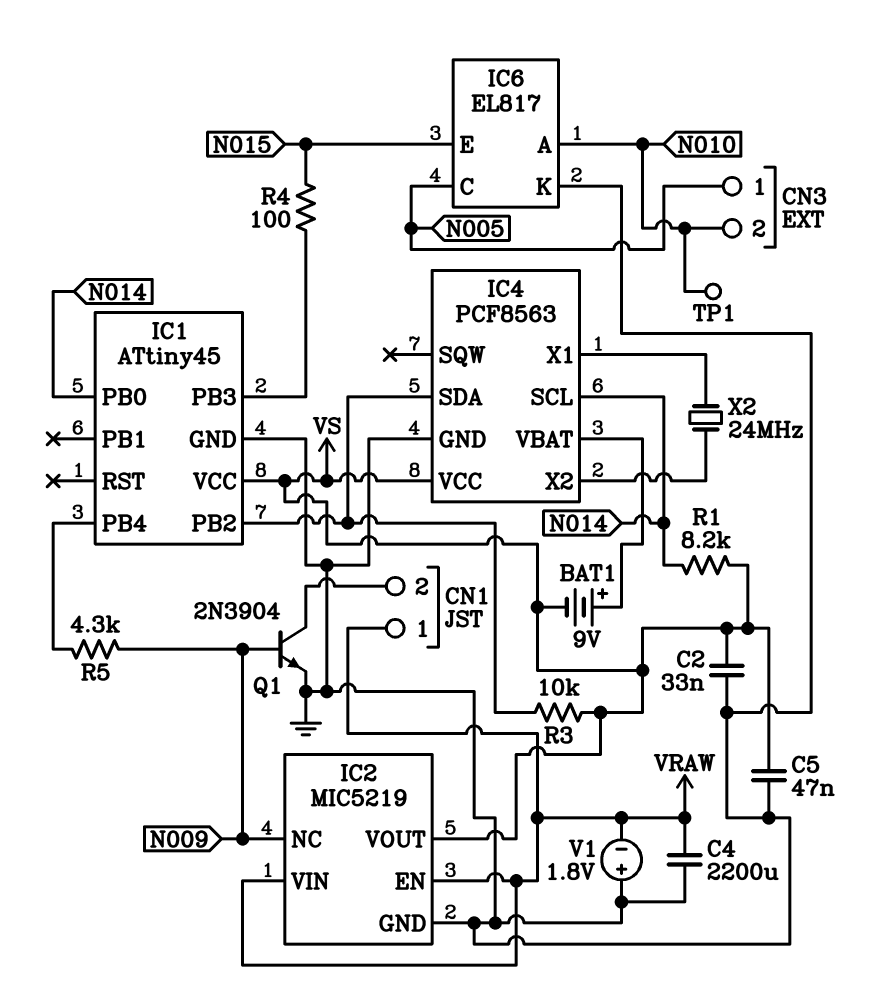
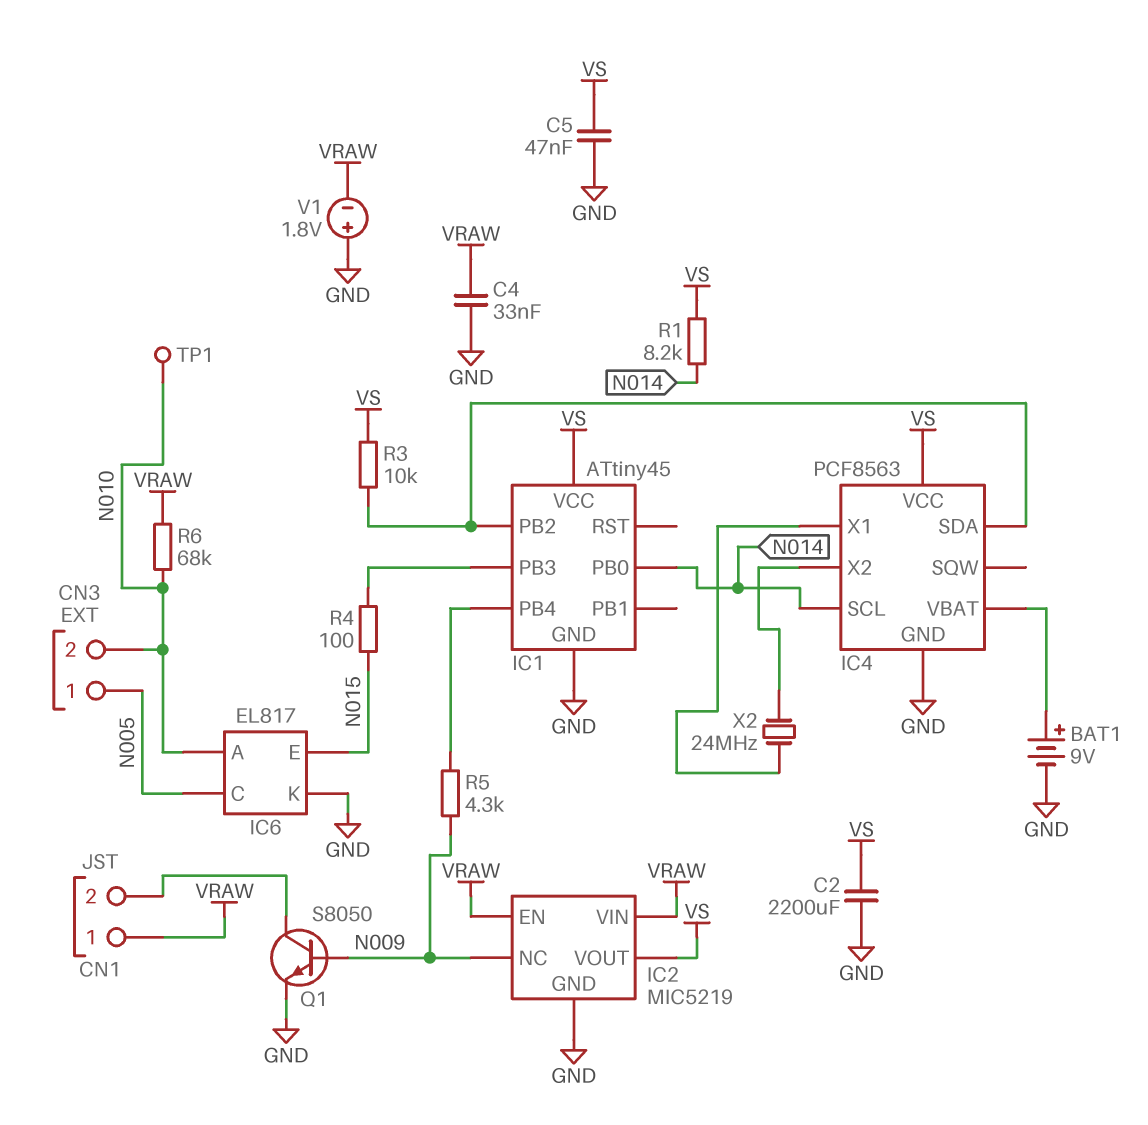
BAT1: 9V (plus IC4/VBAT, minus VS) -> 9V (plus IC4/VBAT, minus GND)
C2: 33nF (GND, VS) -> 2200uF (GND, VS)
C4: 2200uF (GND, VRAW) -> 33nF (GND, VRAW)
Q1: NPN 2N3904 (B N009, C CN1/2, E GND) -> NPN S8050 (B N009, C CN1/2, E GND)
R6: none -> 68k (N010, VRAW)

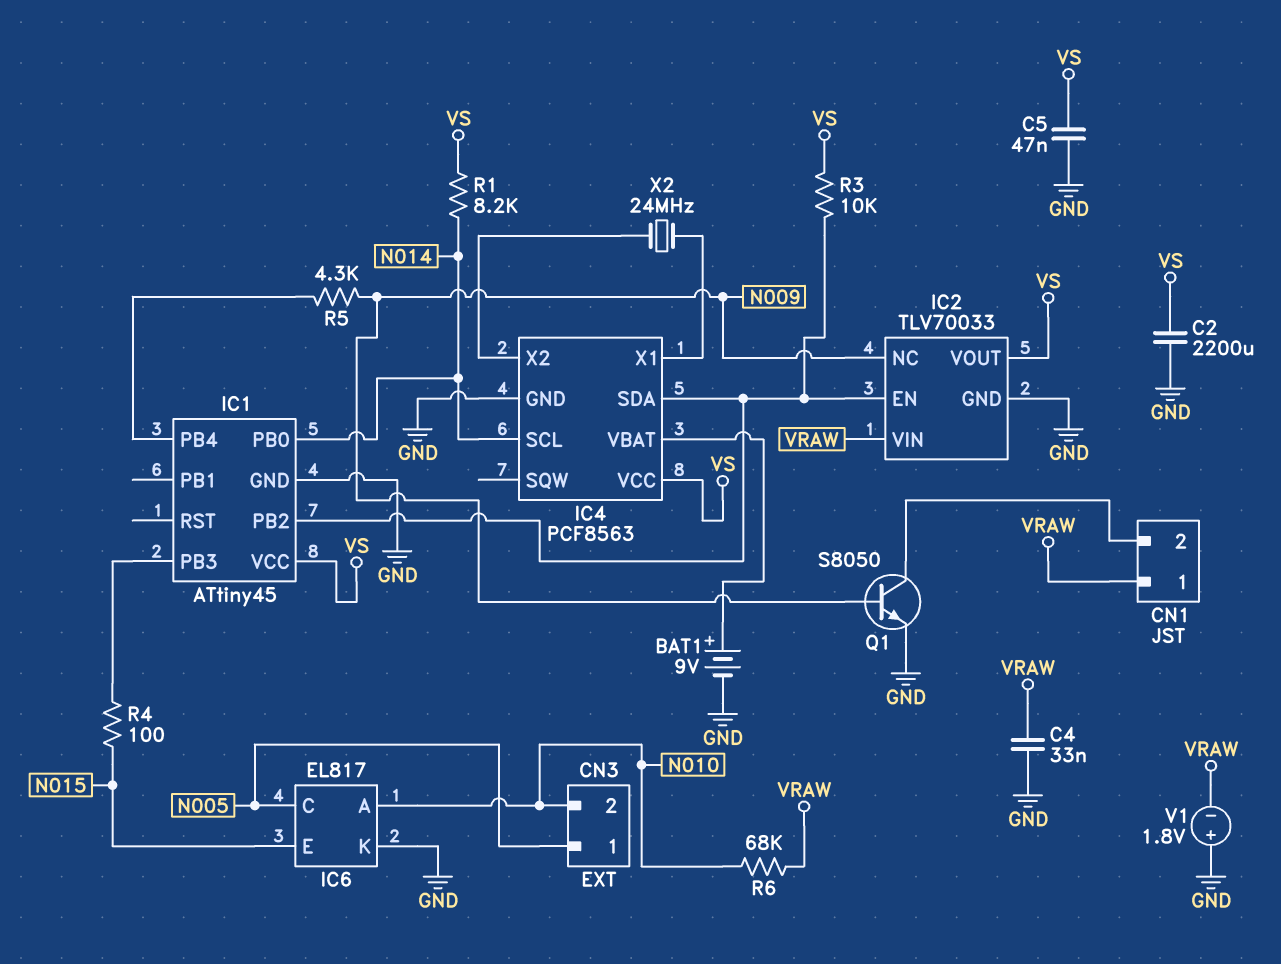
IC2: MIC5219 -> TLV70033
IC2 pin EN: VRAW -> IC1/PB2
TP1: test point (N010) -> none

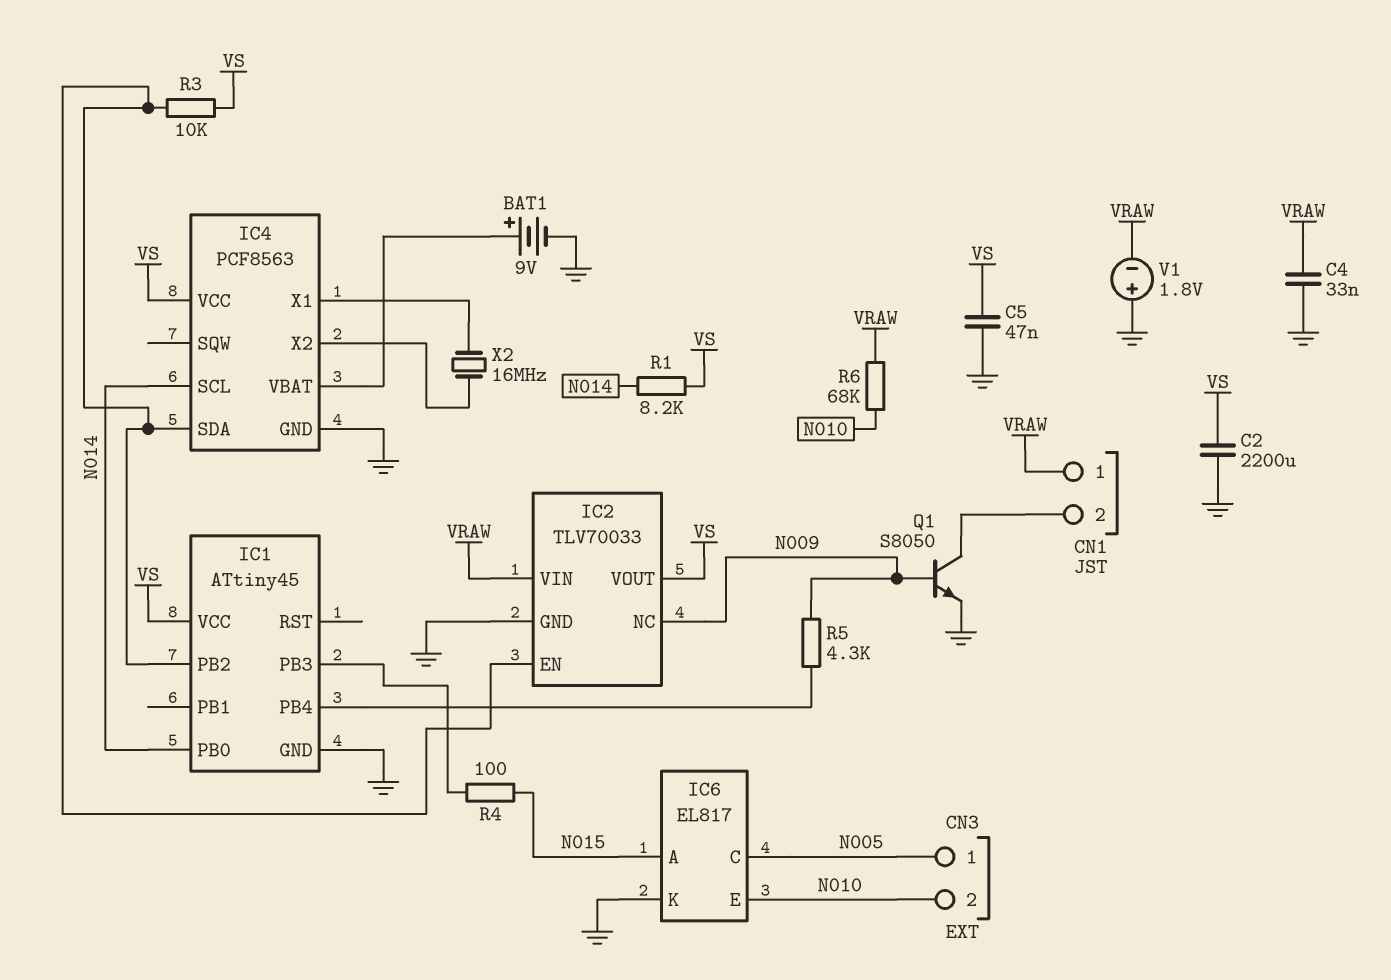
IC6 pin A: N010 -> N015
IC6 pin E: N015 -> N010
X2: 24MHz (IC4/X1, IC4/X2) -> 16MHz (IC4/X1, IC4/X2)

